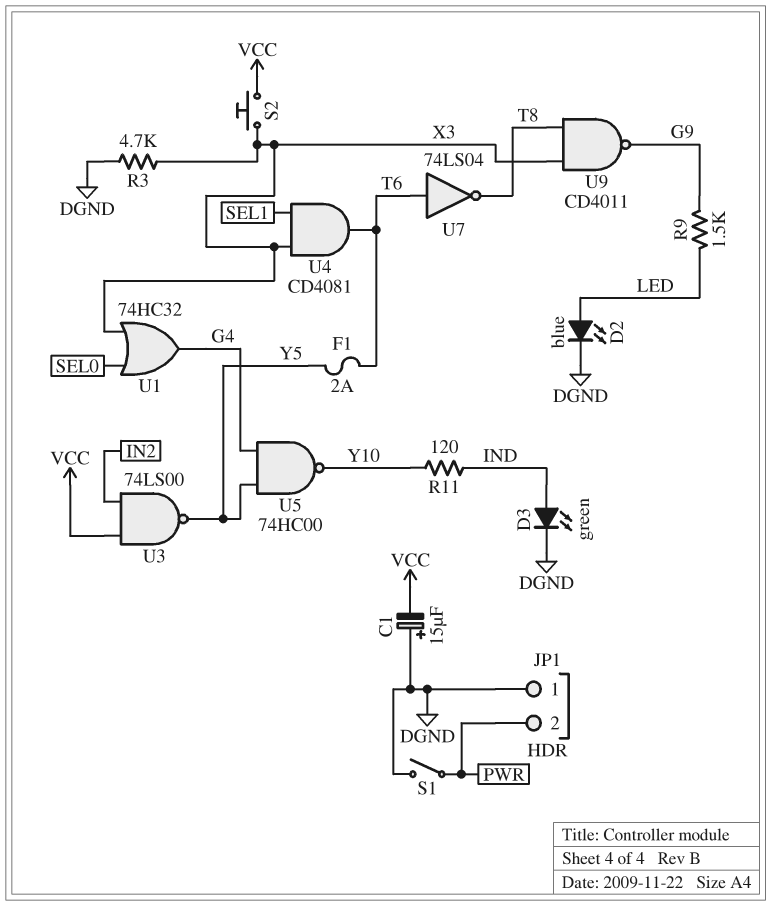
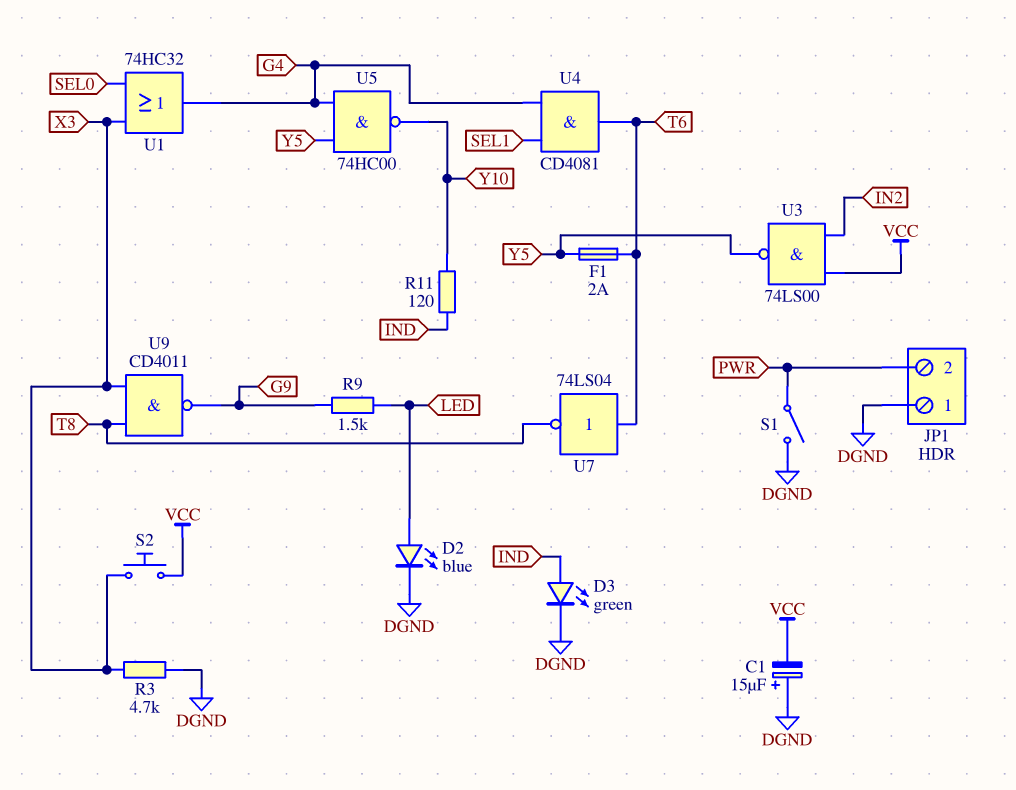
U4: AND CD4081 (in SEL1, in X3, out T6) -> AND CD4081 (in G4, in SEL1, out T6)

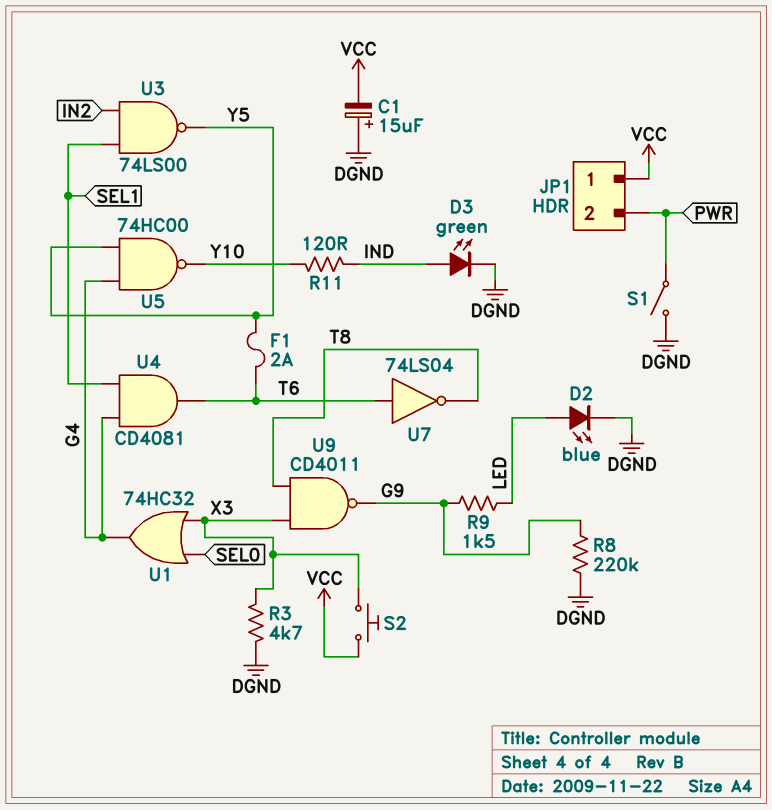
JP1 pin 1: DGND -> VCC
R8: none -> 220k (DGND, G9)
U3: NAND 74LS00 (in IN2, in VCC, out Y5) -> NAND 74LS00 (in IN2, in SEL1, out Y5)

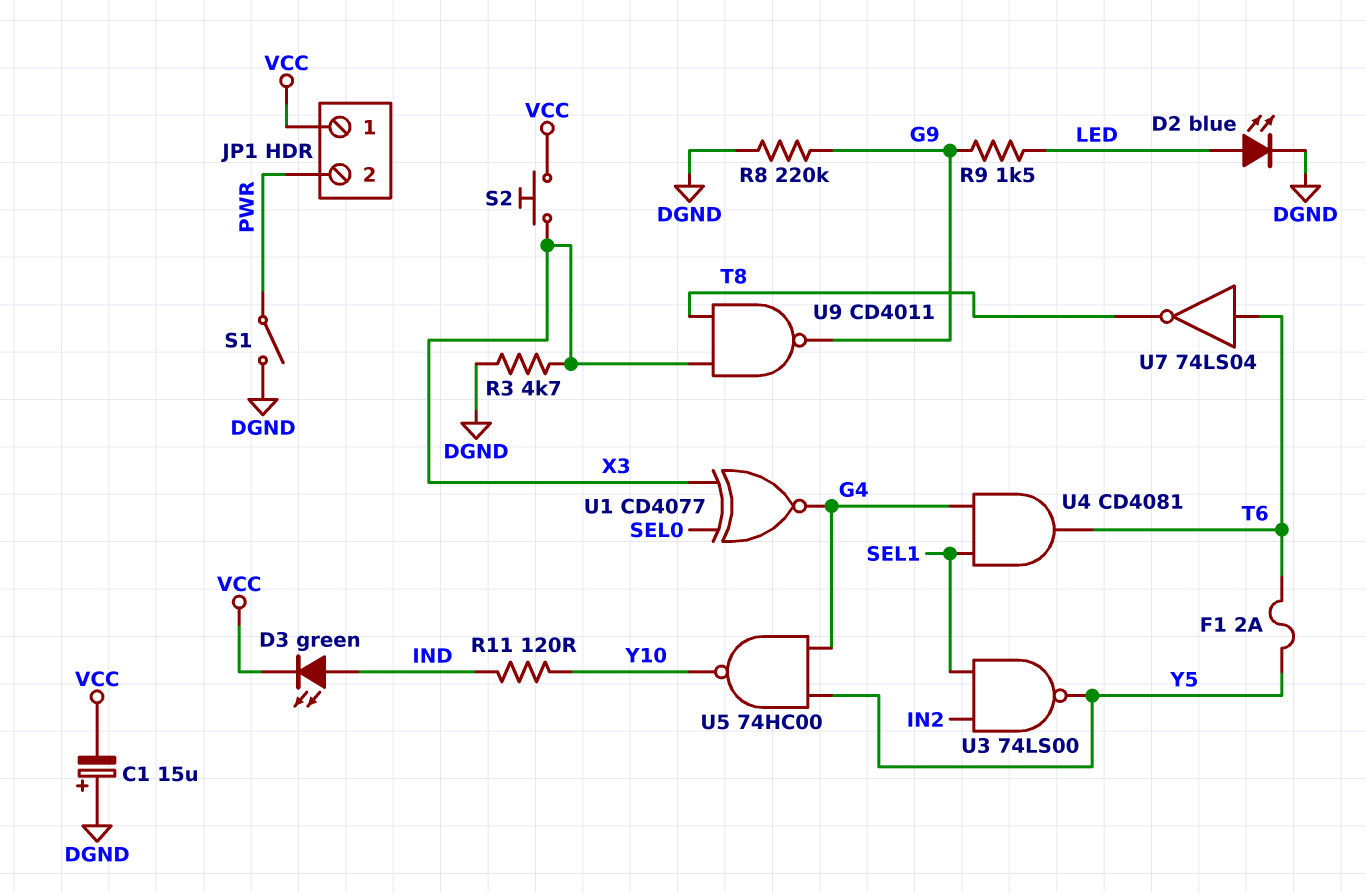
D3: LED green (A IND, K DGND) -> LED green (A IND, K VCC)
U1: OR 74HC32 (in SEL0, in X3, out G4) -> XNOR CD4077 (in SEL0, in X3, out G4)

